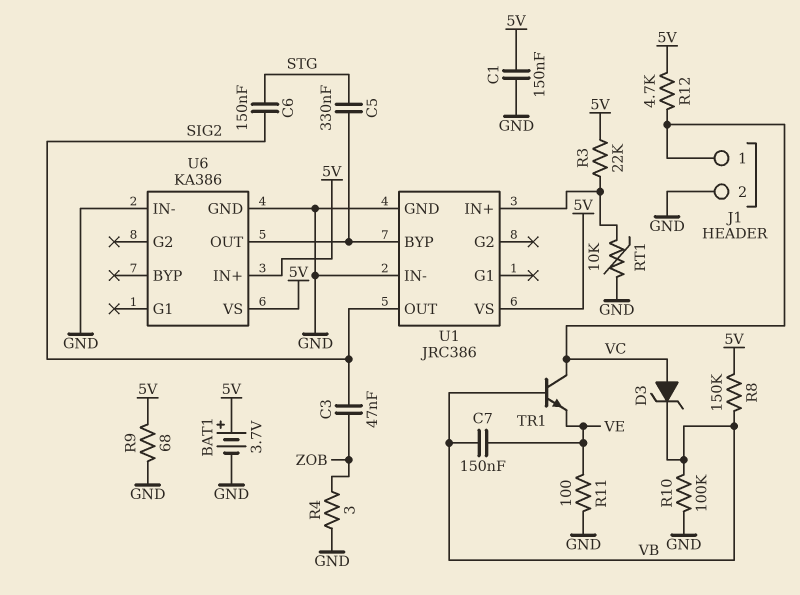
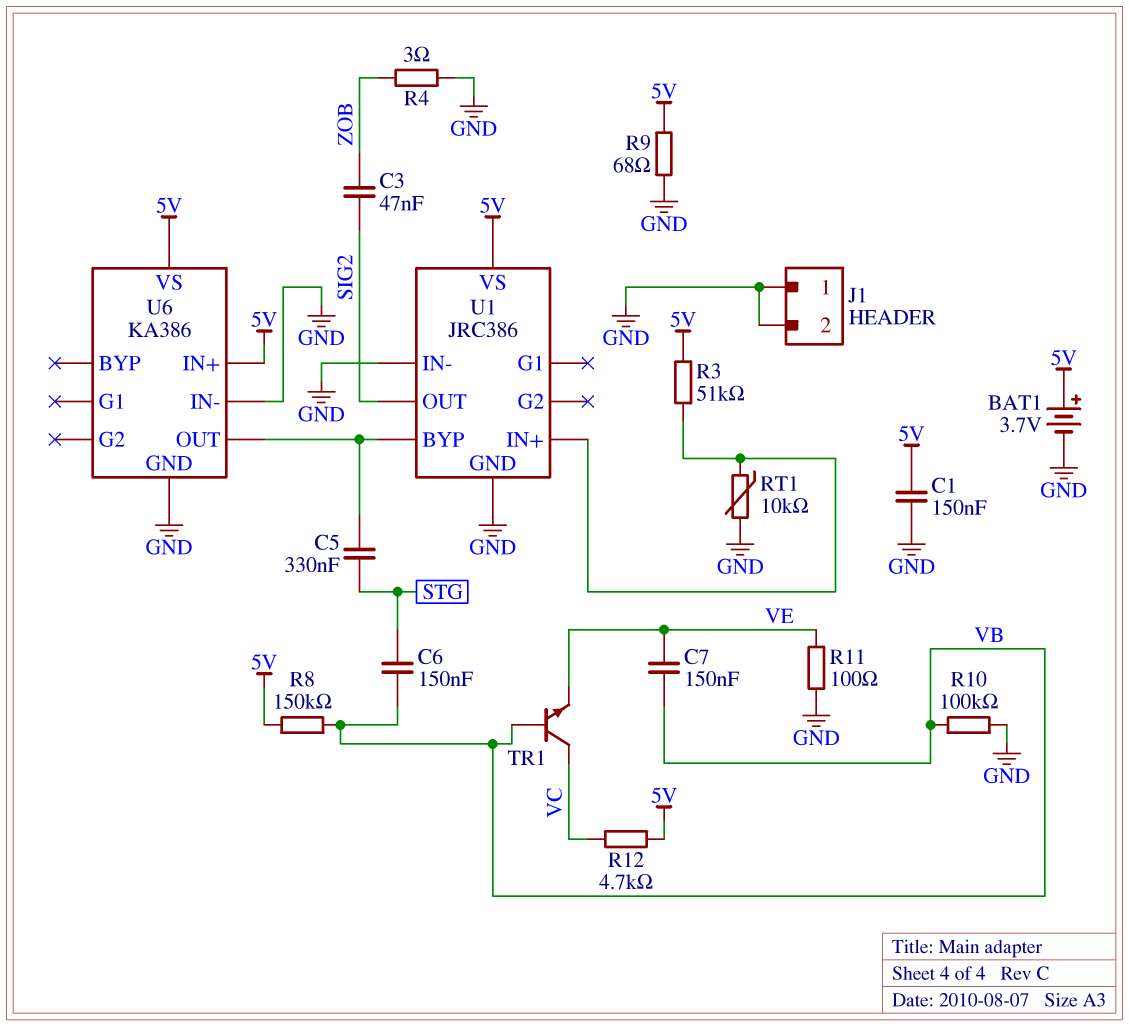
C6: 150nF (SIG2, STG) -> 150nF (STG, VB)
D3: zener (A VC, K VB) -> none
J1 pin 1: VC -> GND
R3: 22k (5V, U1/IN+) -> 51k (5V, U1/IN+)

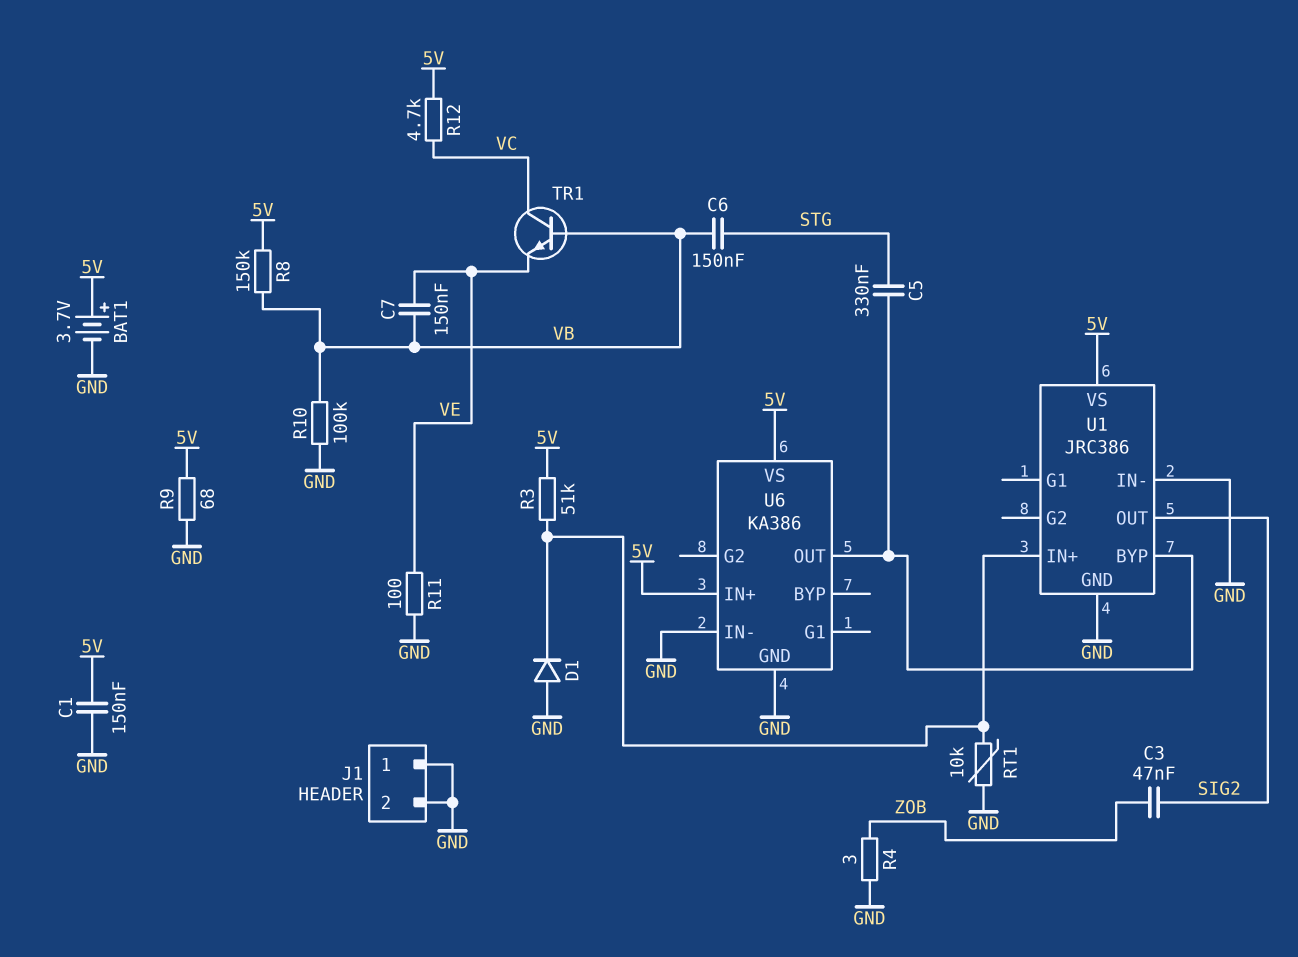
D1: none -> diode (A GND, K U1/IN+)

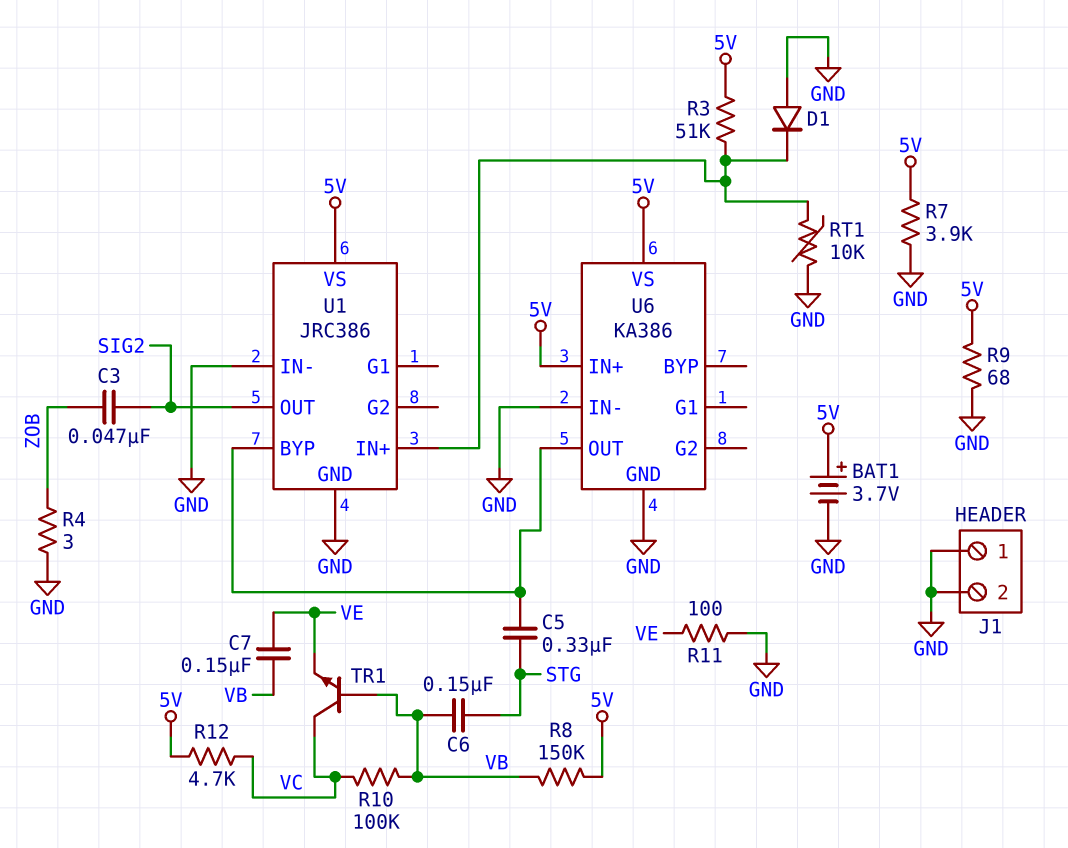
C1: 150nF (5V, GND) -> none
R7: none -> 3.9k (5V, GND)
R10: 100k (GND, VB) -> 100k (VB, VC)

